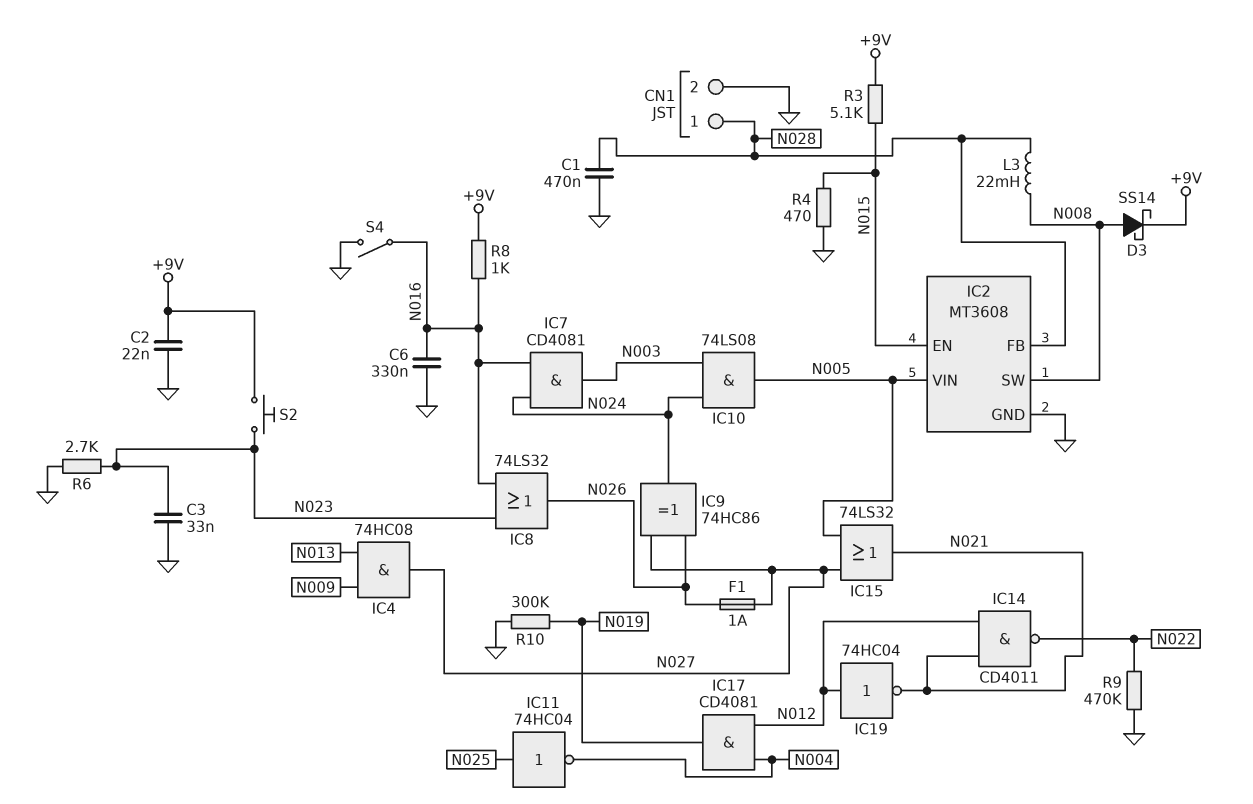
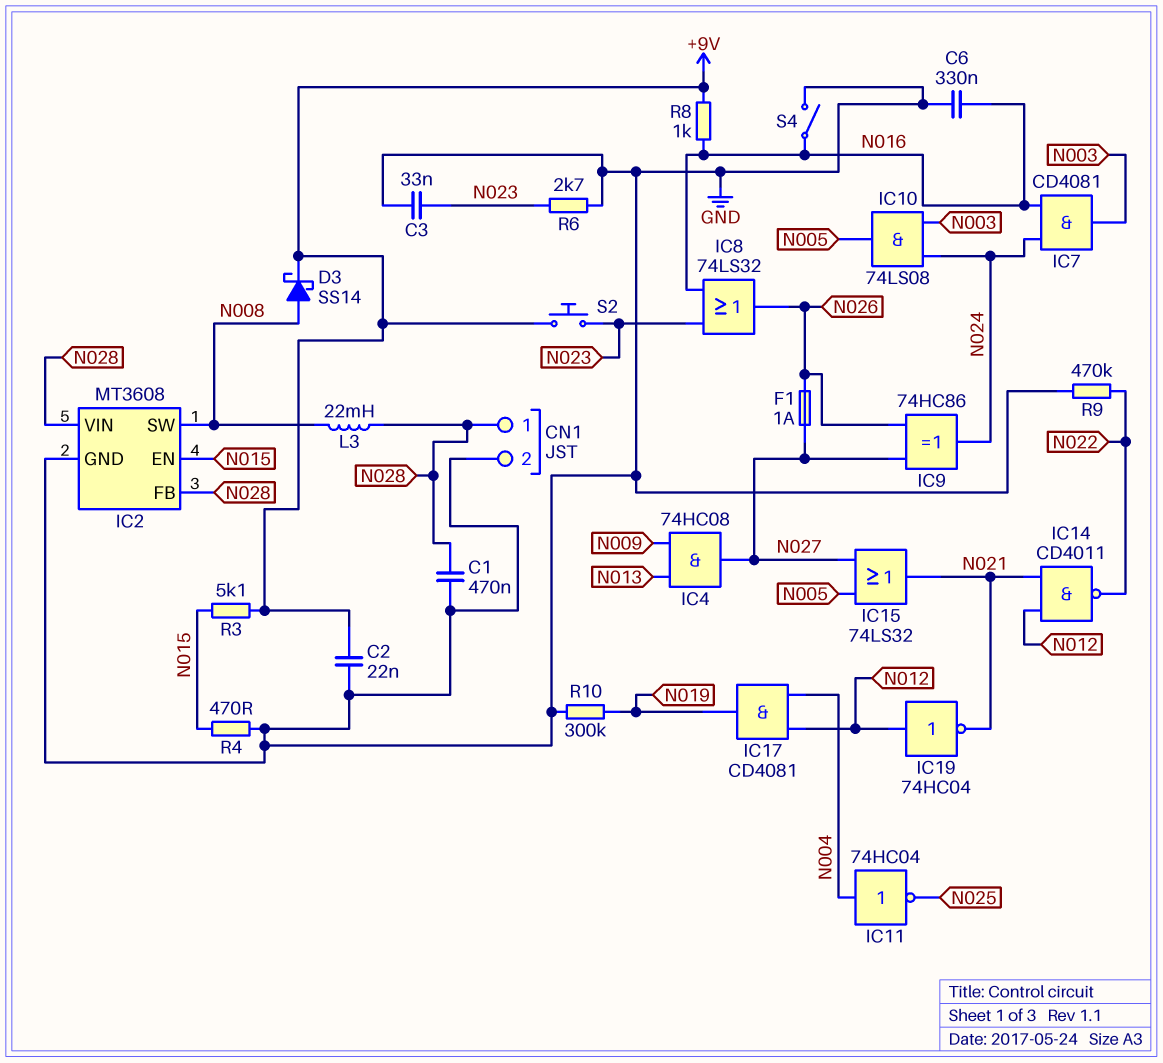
IC2 pin VIN: N005 -> N028
IC11: NOT 74HC04 (in N025, out N004) -> NOT 74HC04 (in N004, out N025)

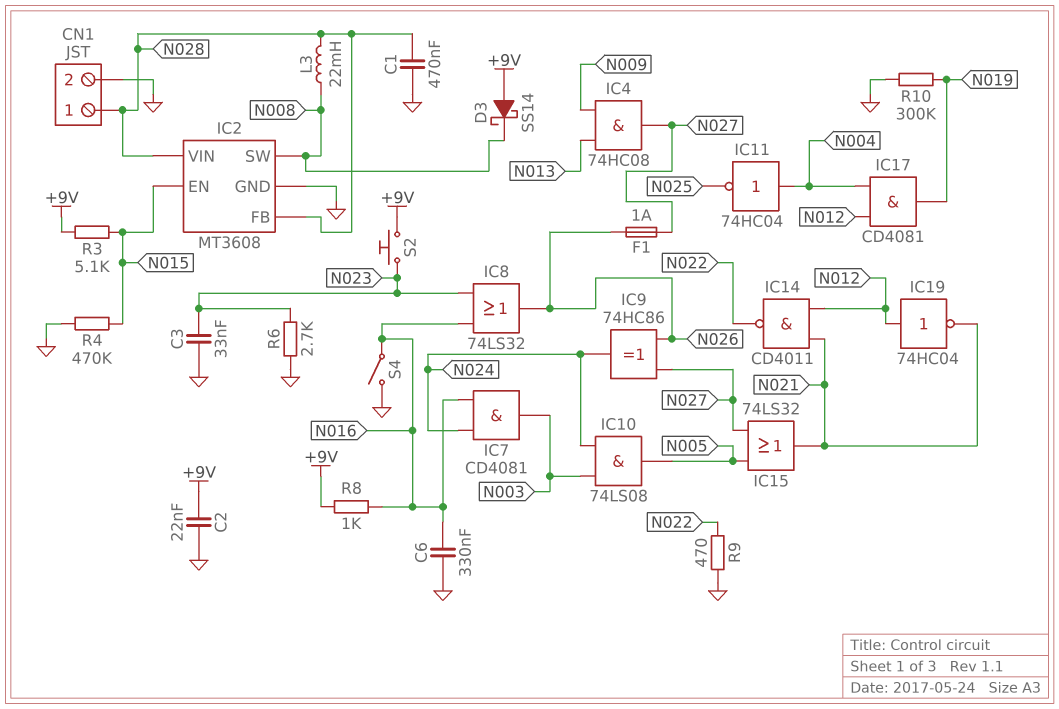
D3: schottky SS14 (A N008, K +9V) -> schottky SS14 (A +9V, K N008)
R4: 470 (GND, N015) -> 470k (GND, N015)
R9: 470k (GND, N022) -> 470 (GND, N022)

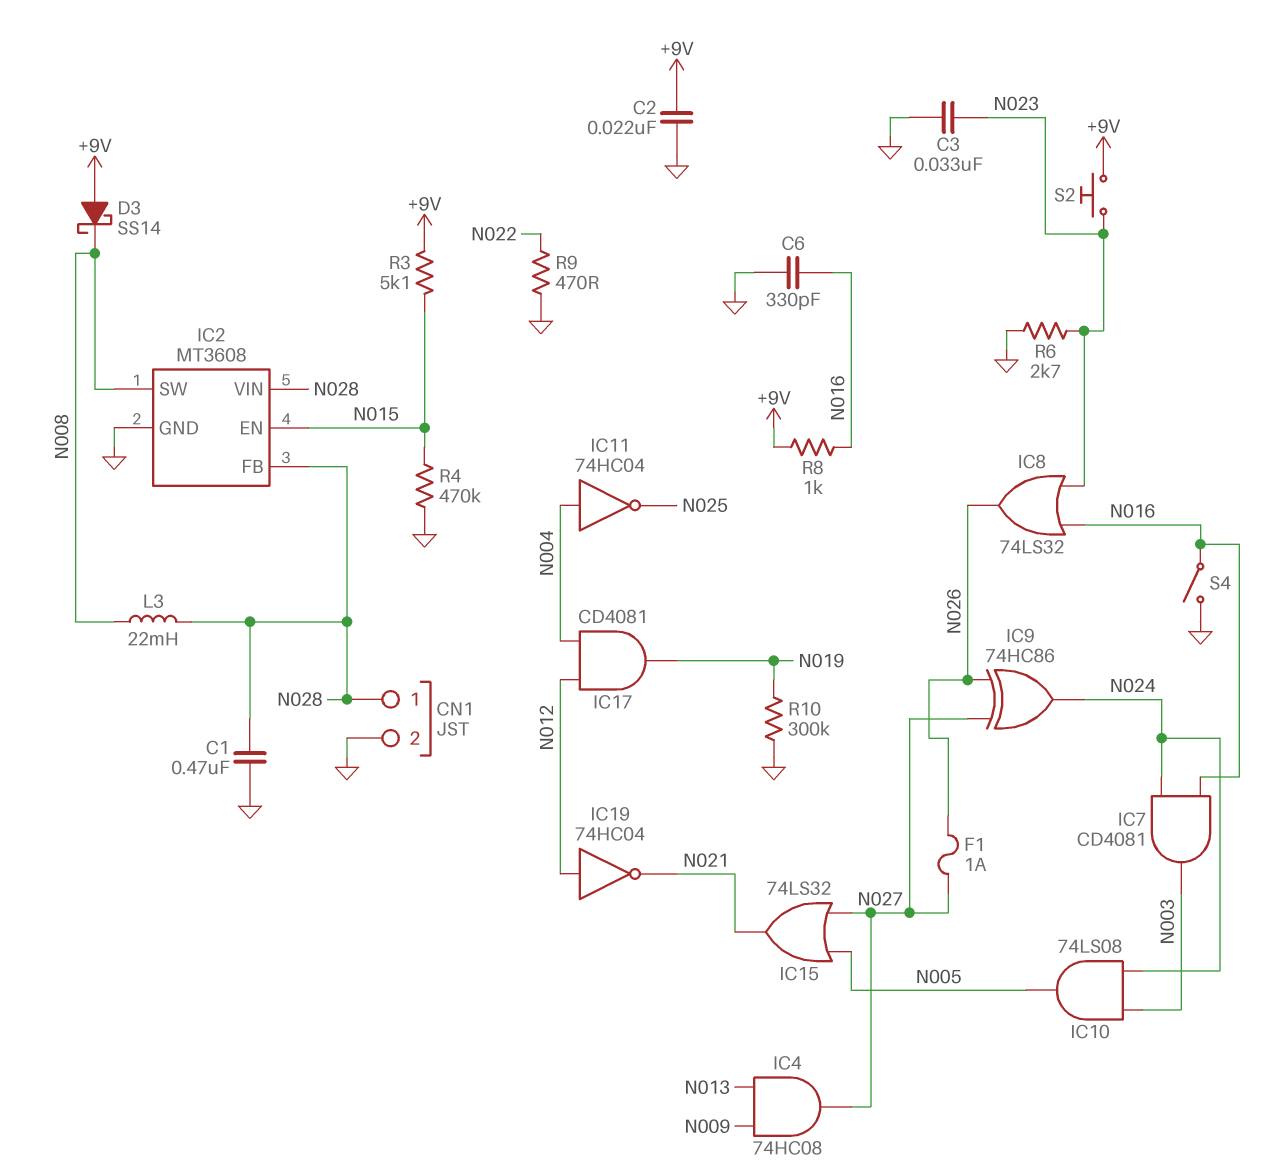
C6: 330nF (GND, N016) -> 330pF (GND, N016)
IC14: NAND CD4011 (in N012, in N021, out N022) -> none

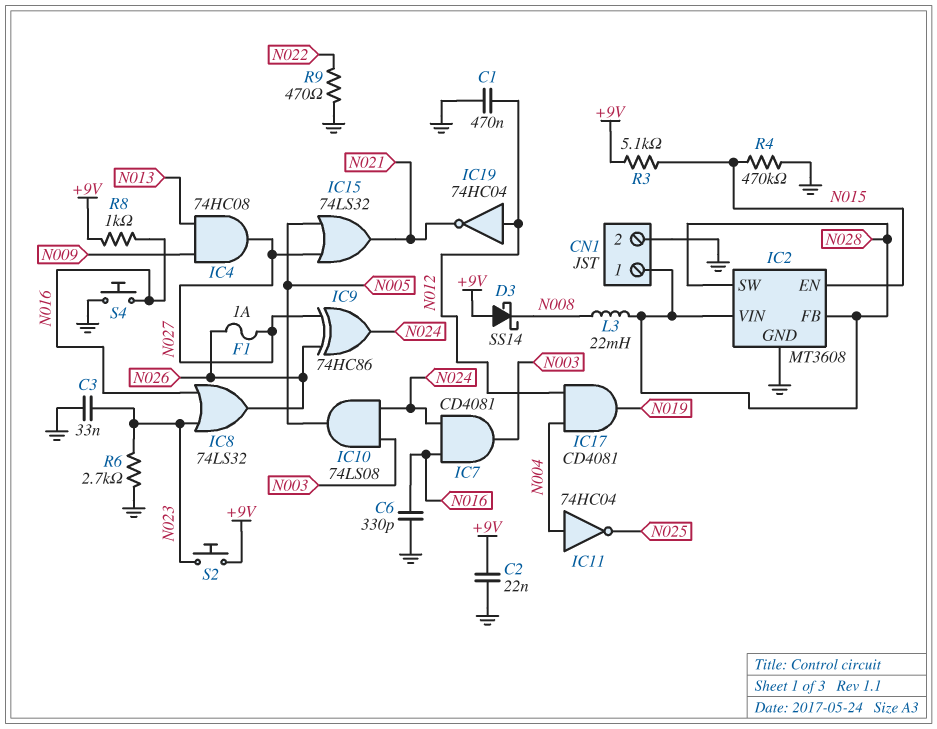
C1: 470nF (GND, N028) -> 470nF (GND, N012)
IC2 pin SW: N008 -> N028
R10: 300k (GND, N019) -> none
S4: switch (GND, N016) -> button (GND, N016)

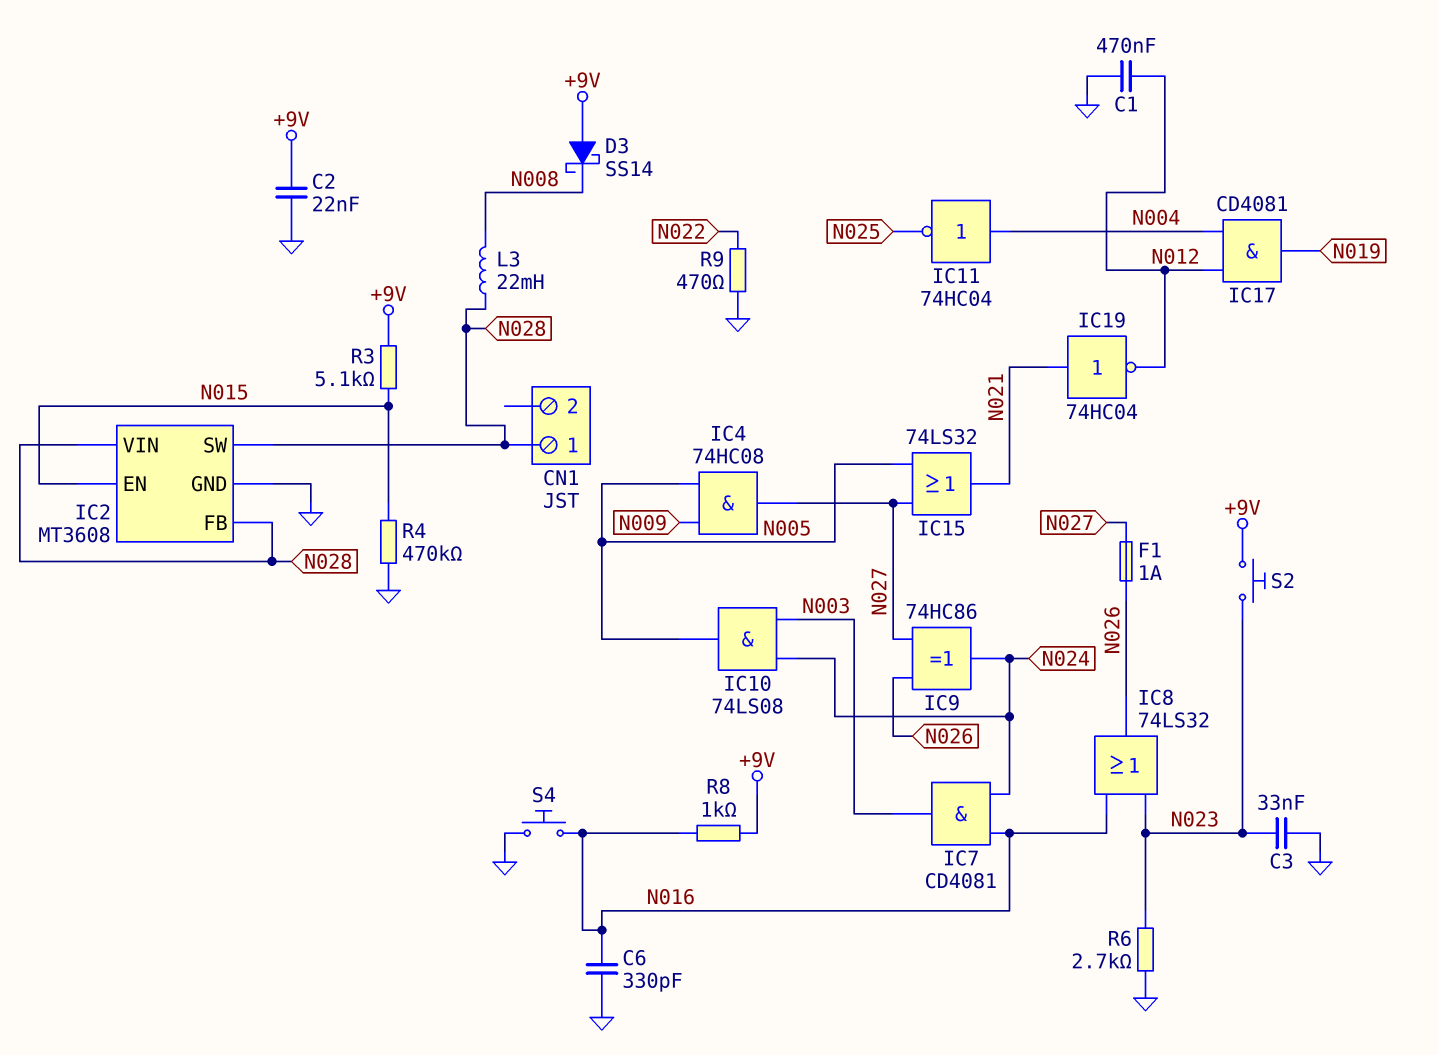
CN1 pin 2: GND -> none
IC4: AND 74HC08 (in N009, in N013, out N027) -> AND 74HC08 (in N005, in N009, out N027)
IC19: NOT 74HC04 (in N012, out N021) -> NOT 74HC04 (in N021, out N012)

